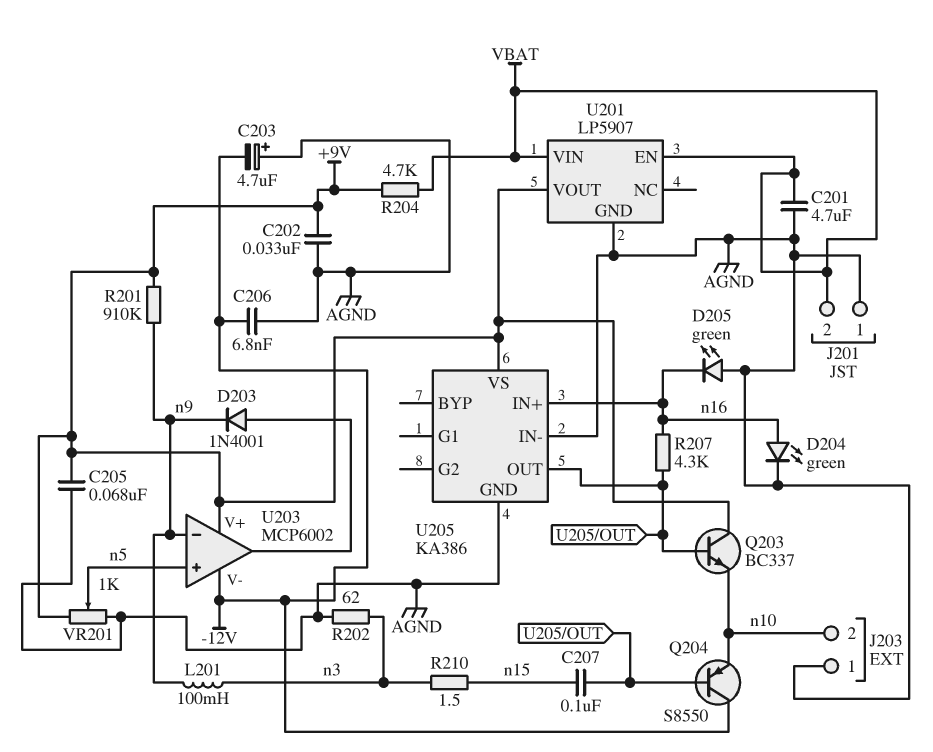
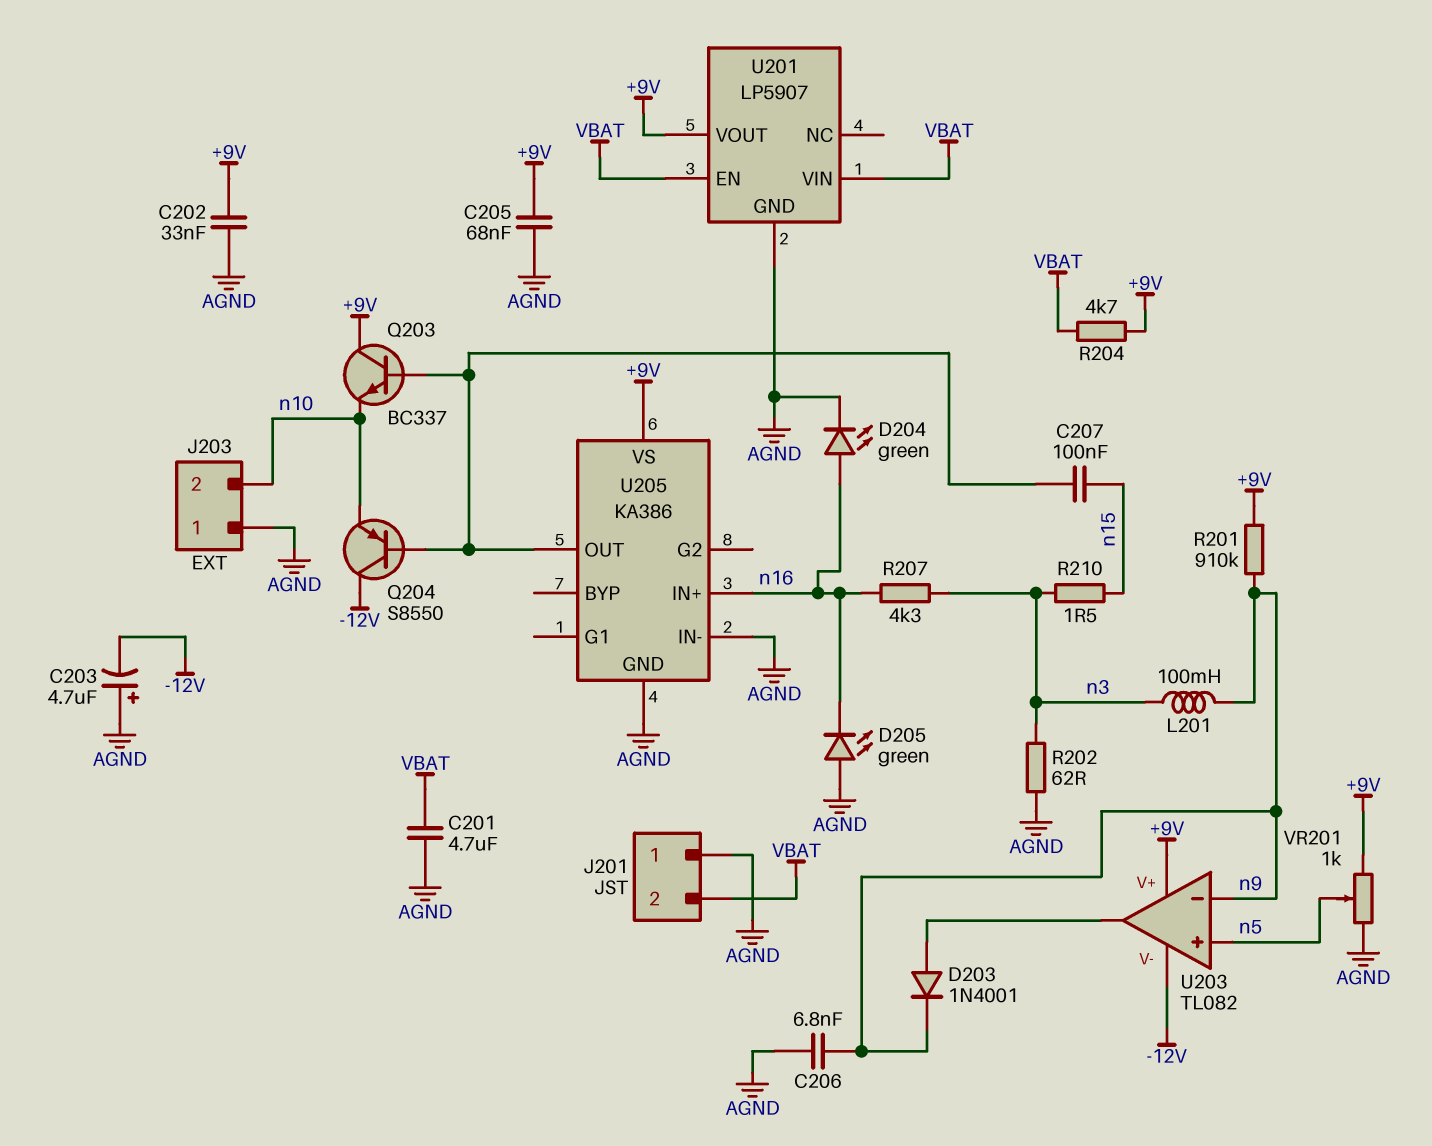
C206: 6.8nF (-12V, AGND) -> 6.8nF (AGND, n9)
R207: 4.3k (U205/OUT, n16) -> 4.3k (n3, n16)
U203: MCP6002 -> TL082

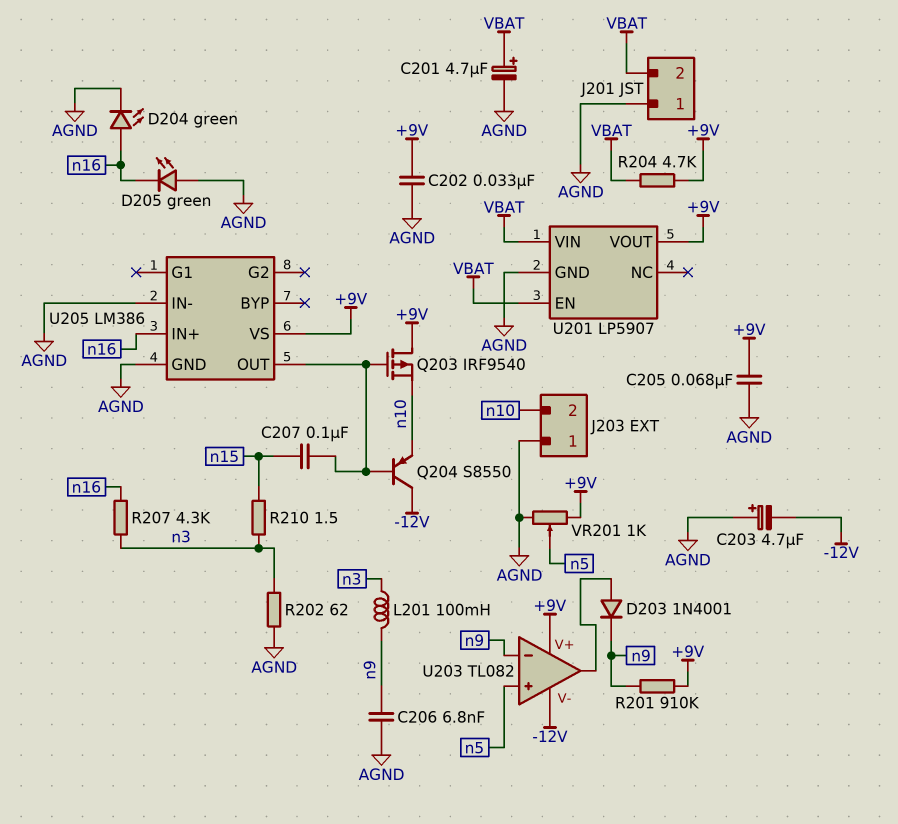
C201: 4.7uF (AGND, VBAT) -> 4.7uF (plus VBAT, minus AGND)
Q203: NPN BC337 (B U205/OUT, C +9V, E n10) -> PMOS IRF9540 (G U205/OUT, D +9V, S n10)
U205: KA386 -> LM386

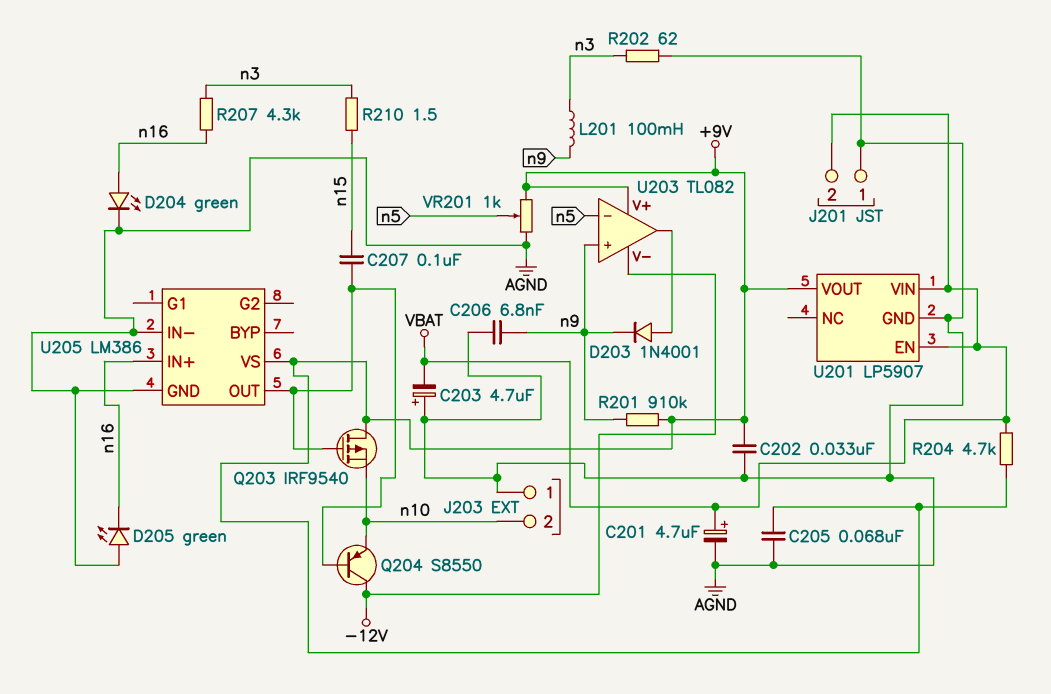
C203: 4.7uF (plus AGND, minus -12V) -> 4.7uF (plus AGND, minus VBAT)
U203 pin in+: n5 -> n9
U203 pin in-: n9 -> n5

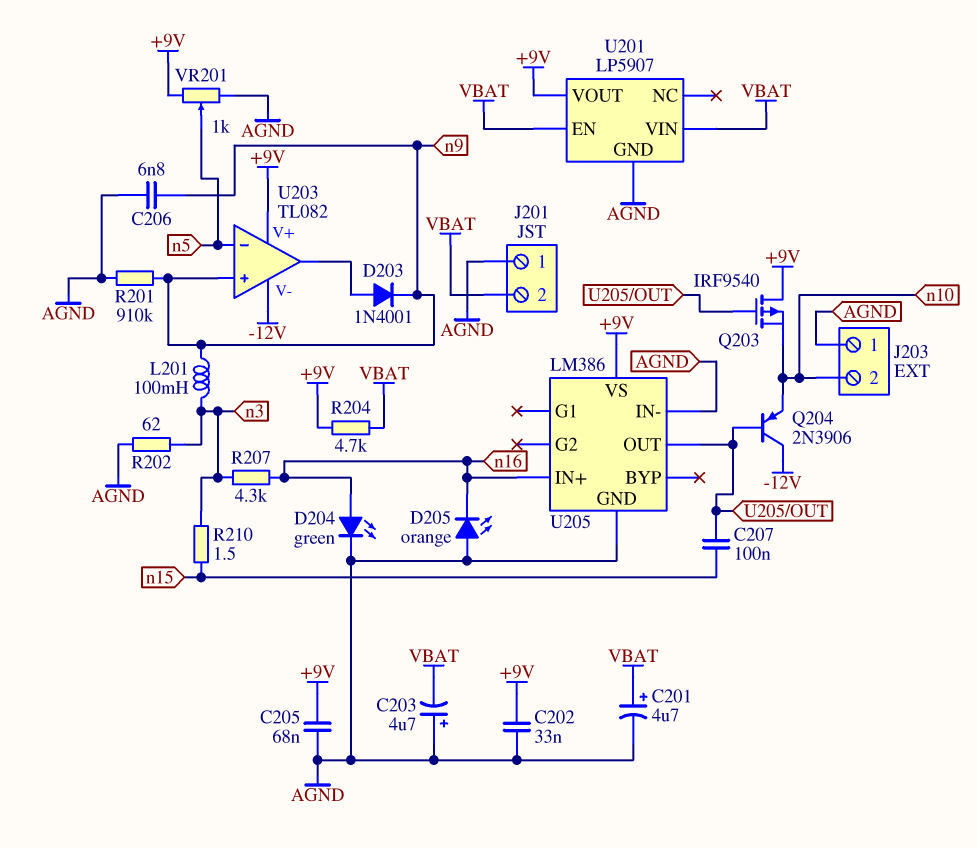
D205: LED green (A AGND, K n16) -> LED orange (A AGND, K n16)
Q204: PNP S8550 (B U205/OUT, C -12V, E n10) -> PNP 2N3906 (B U205/OUT, C -12V, E n10)
R201: 910k (+9V, n9) -> 910k (AGND, n9)

